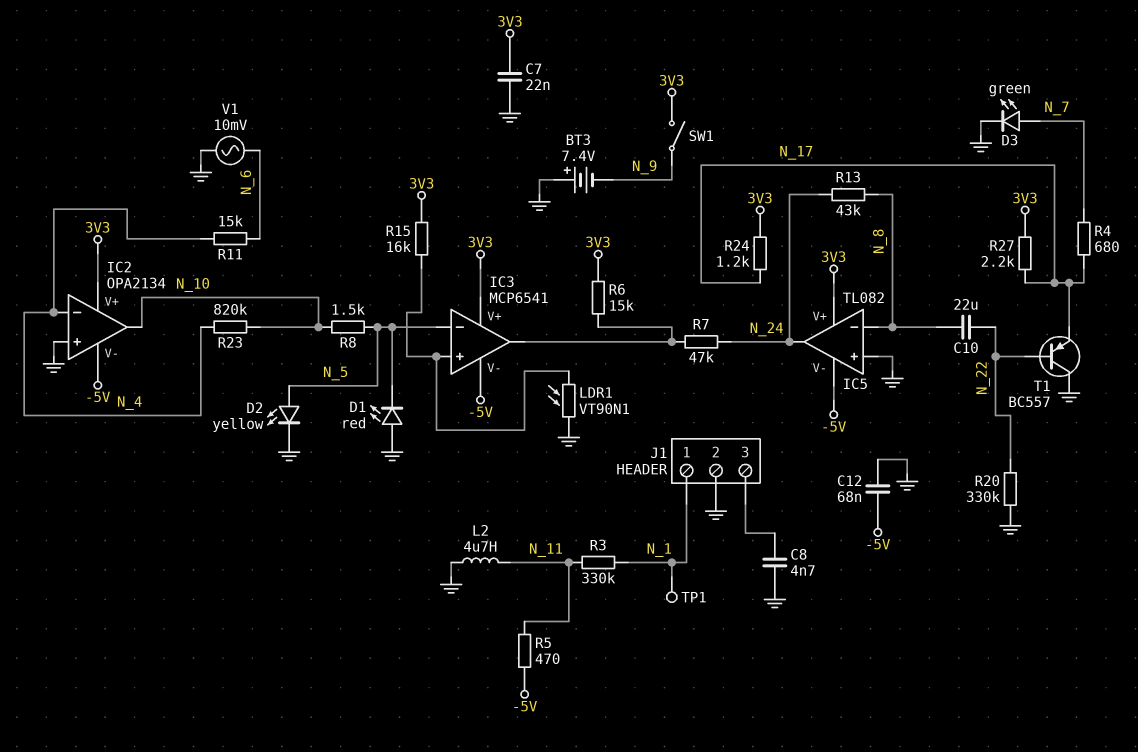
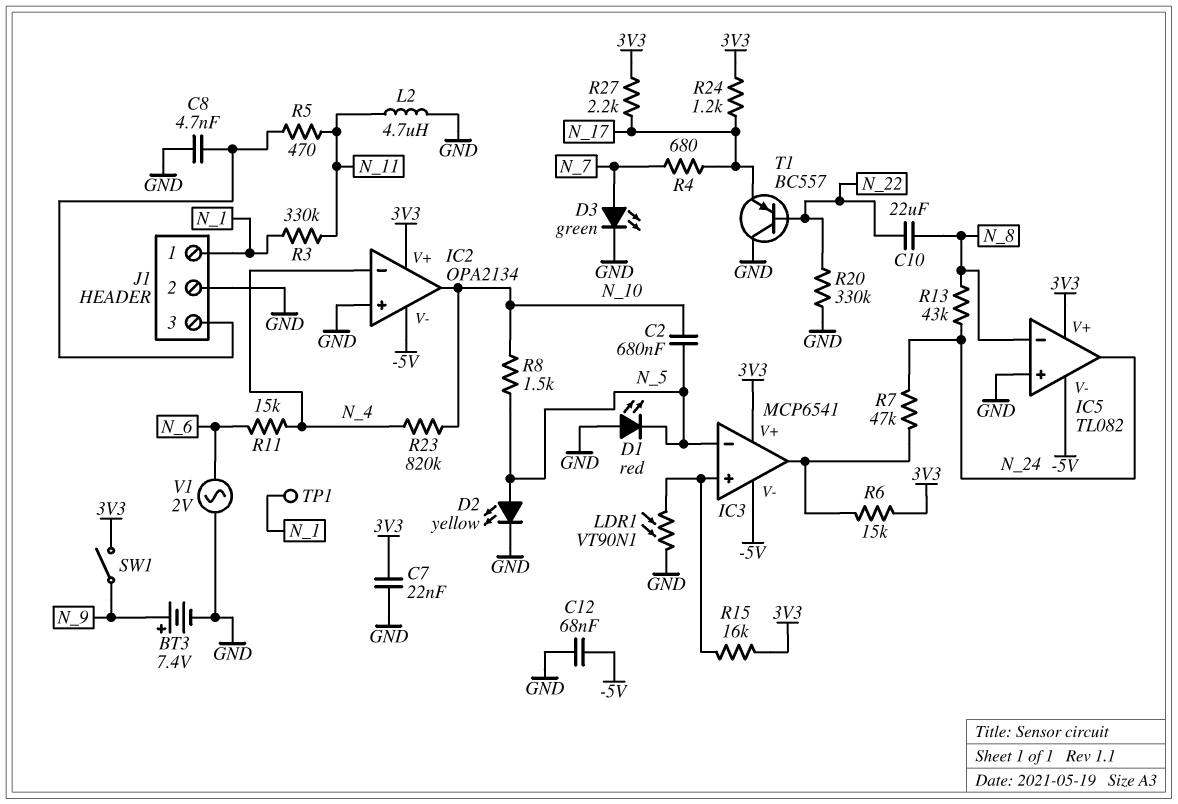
BT3: 7.4V (plus GND, minus N_9) -> 7.4V (plus N_9, minus GND)
C2: none -> 680nF (N_5, N_10)
R5: 470 (-5V, N_11) -> 470 (J1/3, N_11)
V1: AC 10mV (GND, N_6) -> AC 2V (GND, N_6)

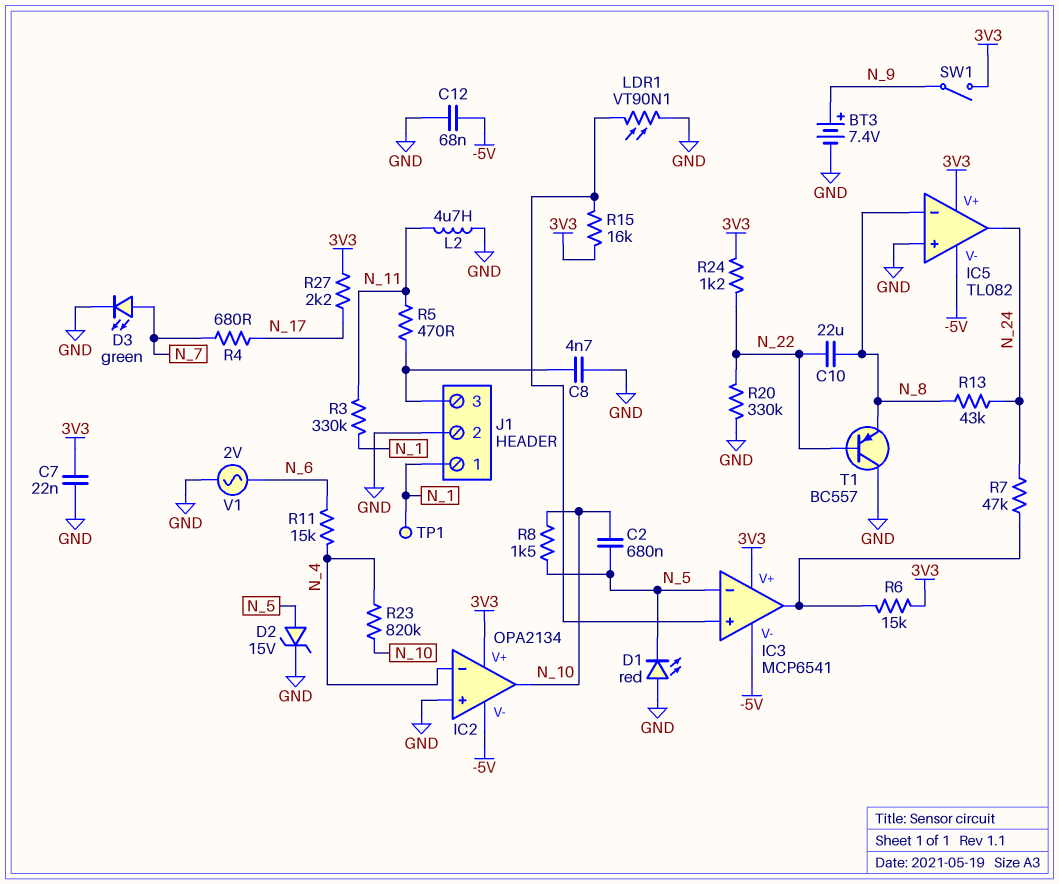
D2: LED yellow (A N_5, K GND) -> zener 15V (A N_5, K GND)
R24: 1.2k (3V3, N_17) -> 1.2k (3V3, N_22)
T1: PNP BC557 (B N_22, C GND, E N_17) -> PNP BC557 (B N_22, C GND, E N_8)

